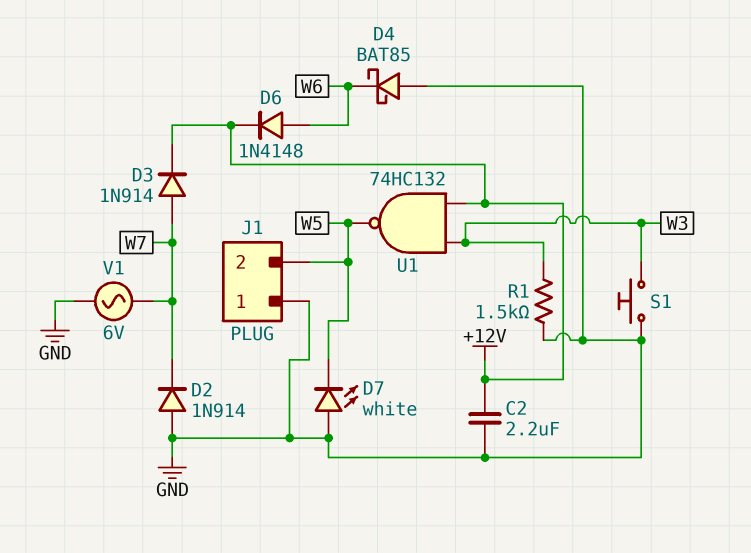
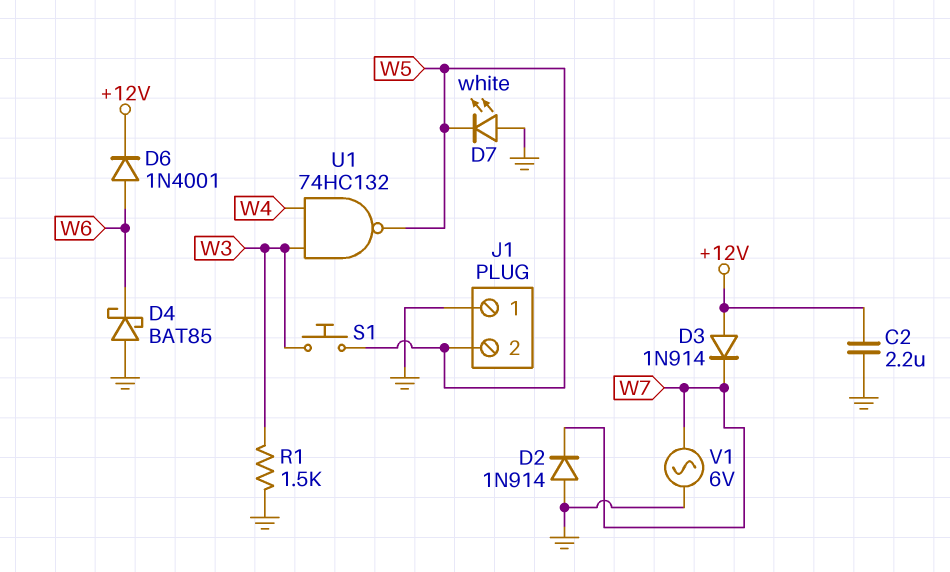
D3: diode 1N914 (A W7, K +12V) -> diode 1N914 (A +12V, K W7)
D6: diode 1N4148 (A W6, K +12V) -> diode 1N4001 (A W6, K +12V)
S1: button (GND, W3) -> button (W3, W5)
U1: NAND 74HC132 (in +12V, in W3, out W5) -> NAND 74HC132 (in W3, in W4, out W5)

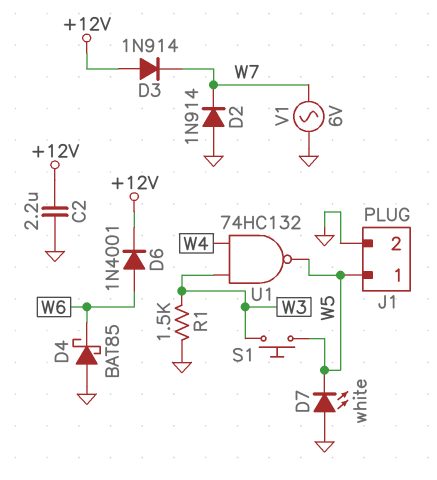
J1 pin 1: GND -> W5
J1 pin 2: W5 -> GND

